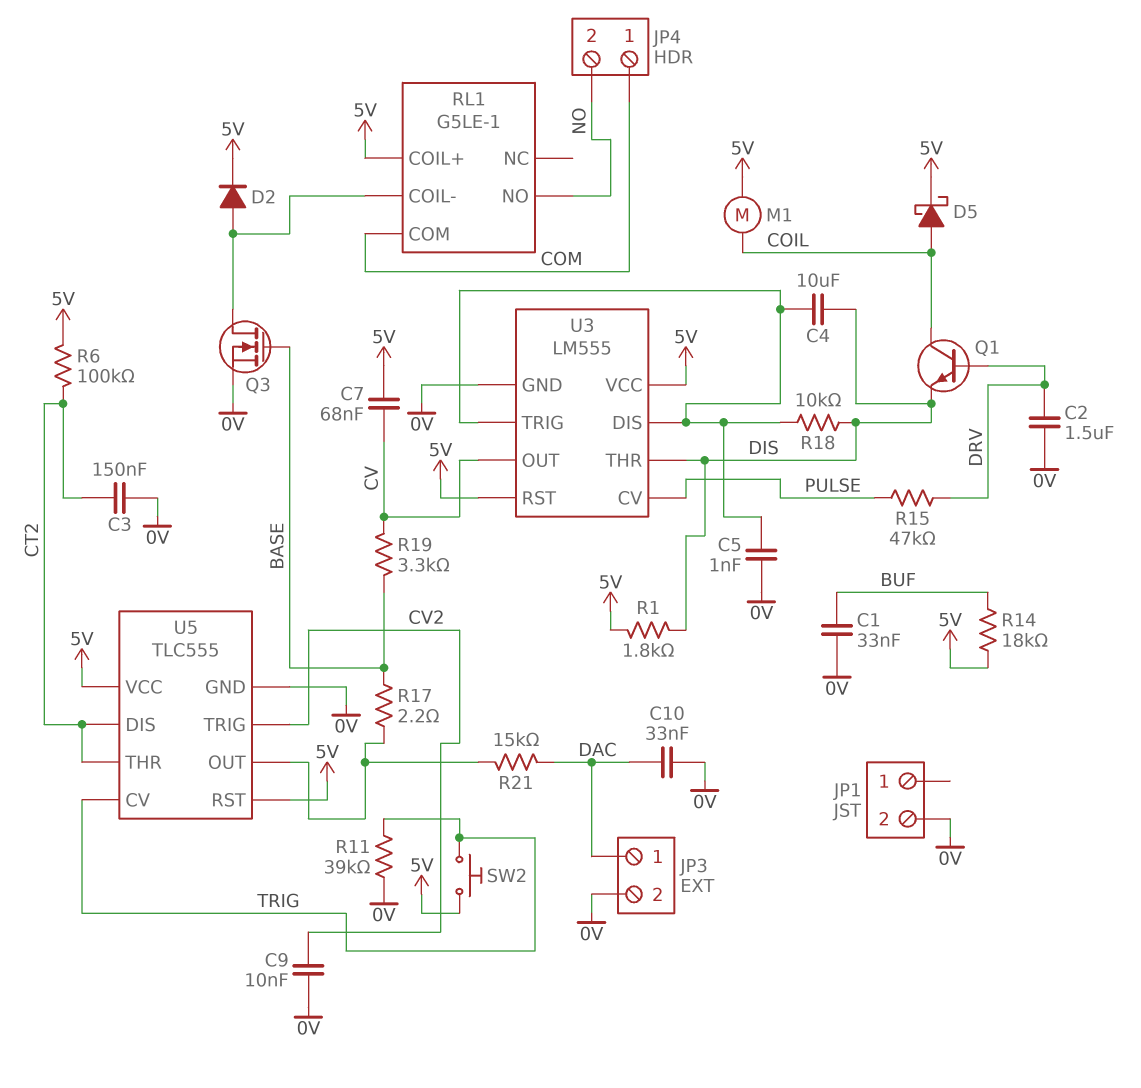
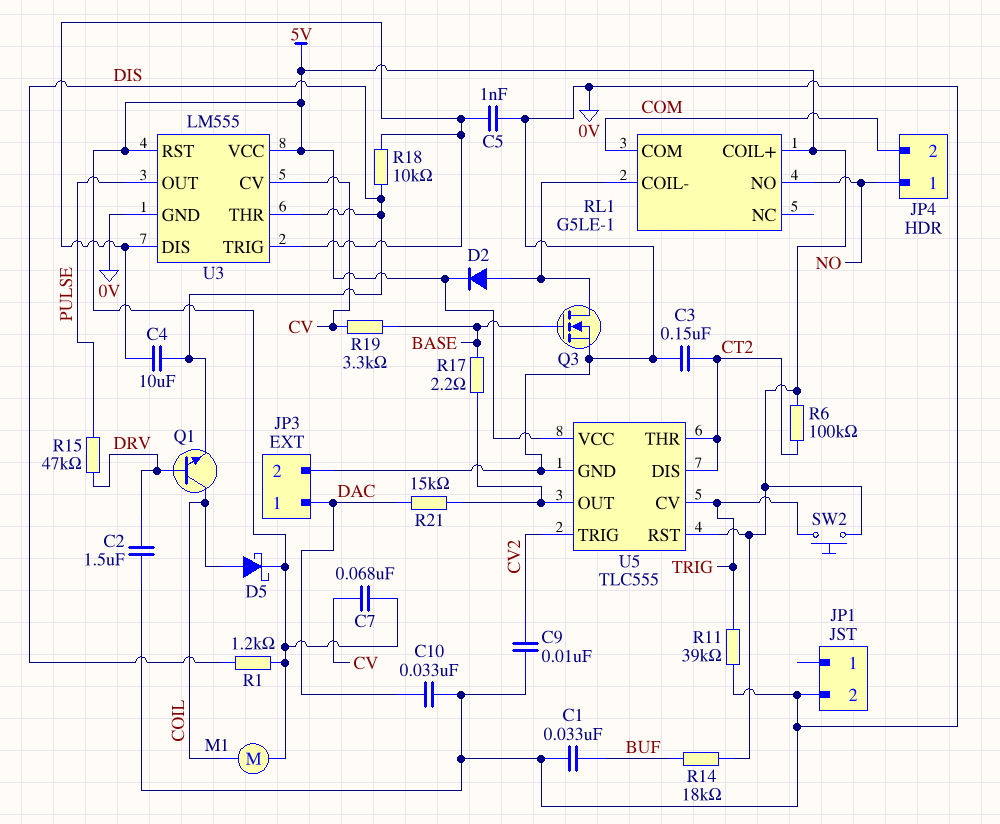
JP4 pin 1: COM -> NO
JP4 pin 2: NO -> COM
R1: 1.8k (5V, DIS) -> 1.2k (5V, DIS)
U3 pin CV: PULSE -> CV
U3 pin OUT: CV -> PULSE

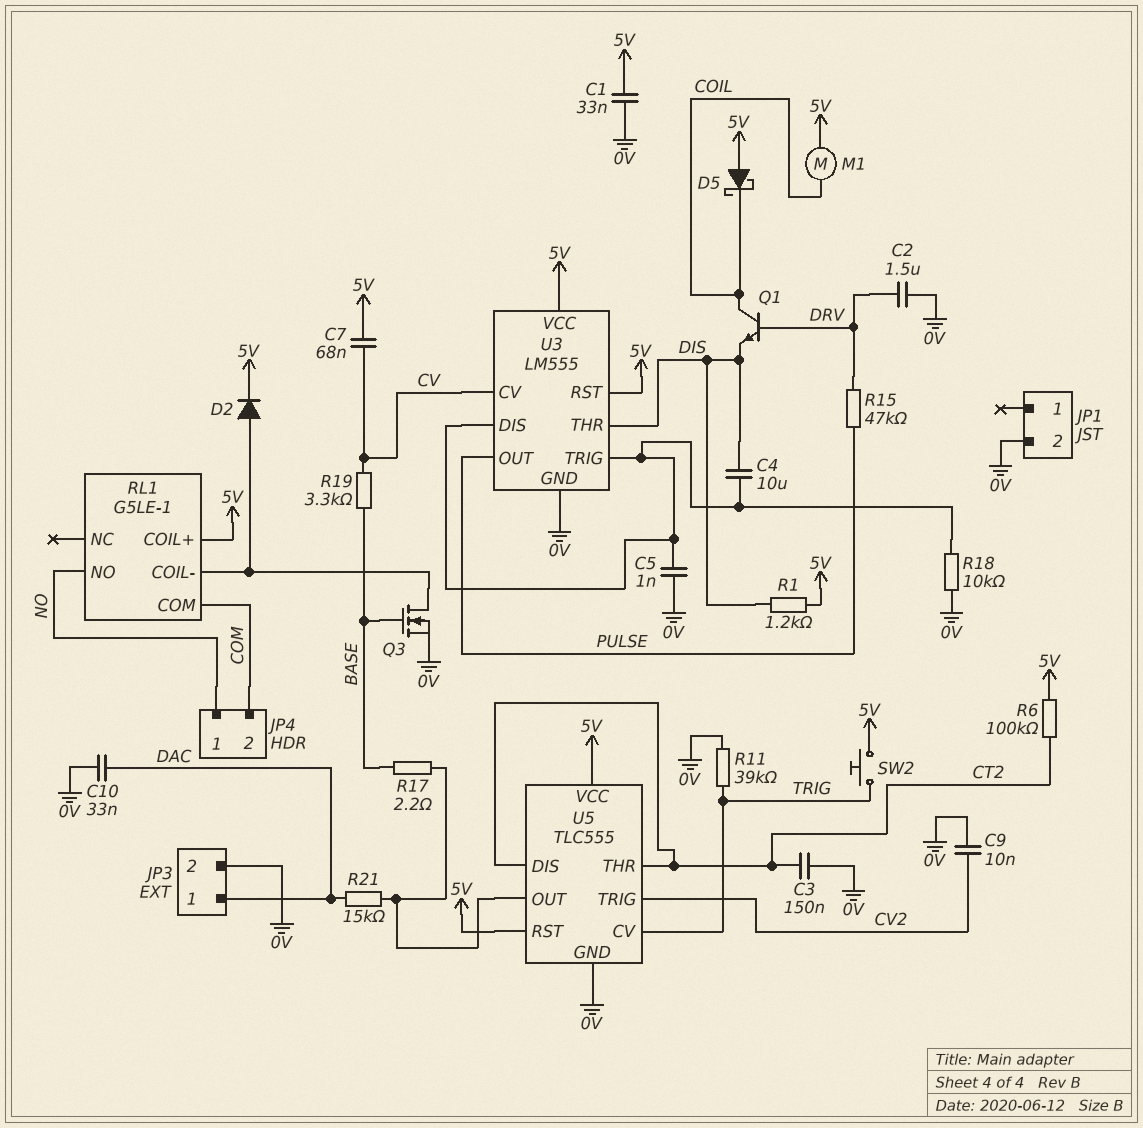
C1: 33nF (0V, BUF) -> 33nF (0V, 5V)
D5: schottky (A COIL, K 5V) -> schottky (A 5V, K COIL)
R14: 18k (5V, BUF) -> none
R18: 10k (DIS, U3/DIS) -> 10k (0V, U3/DIS)

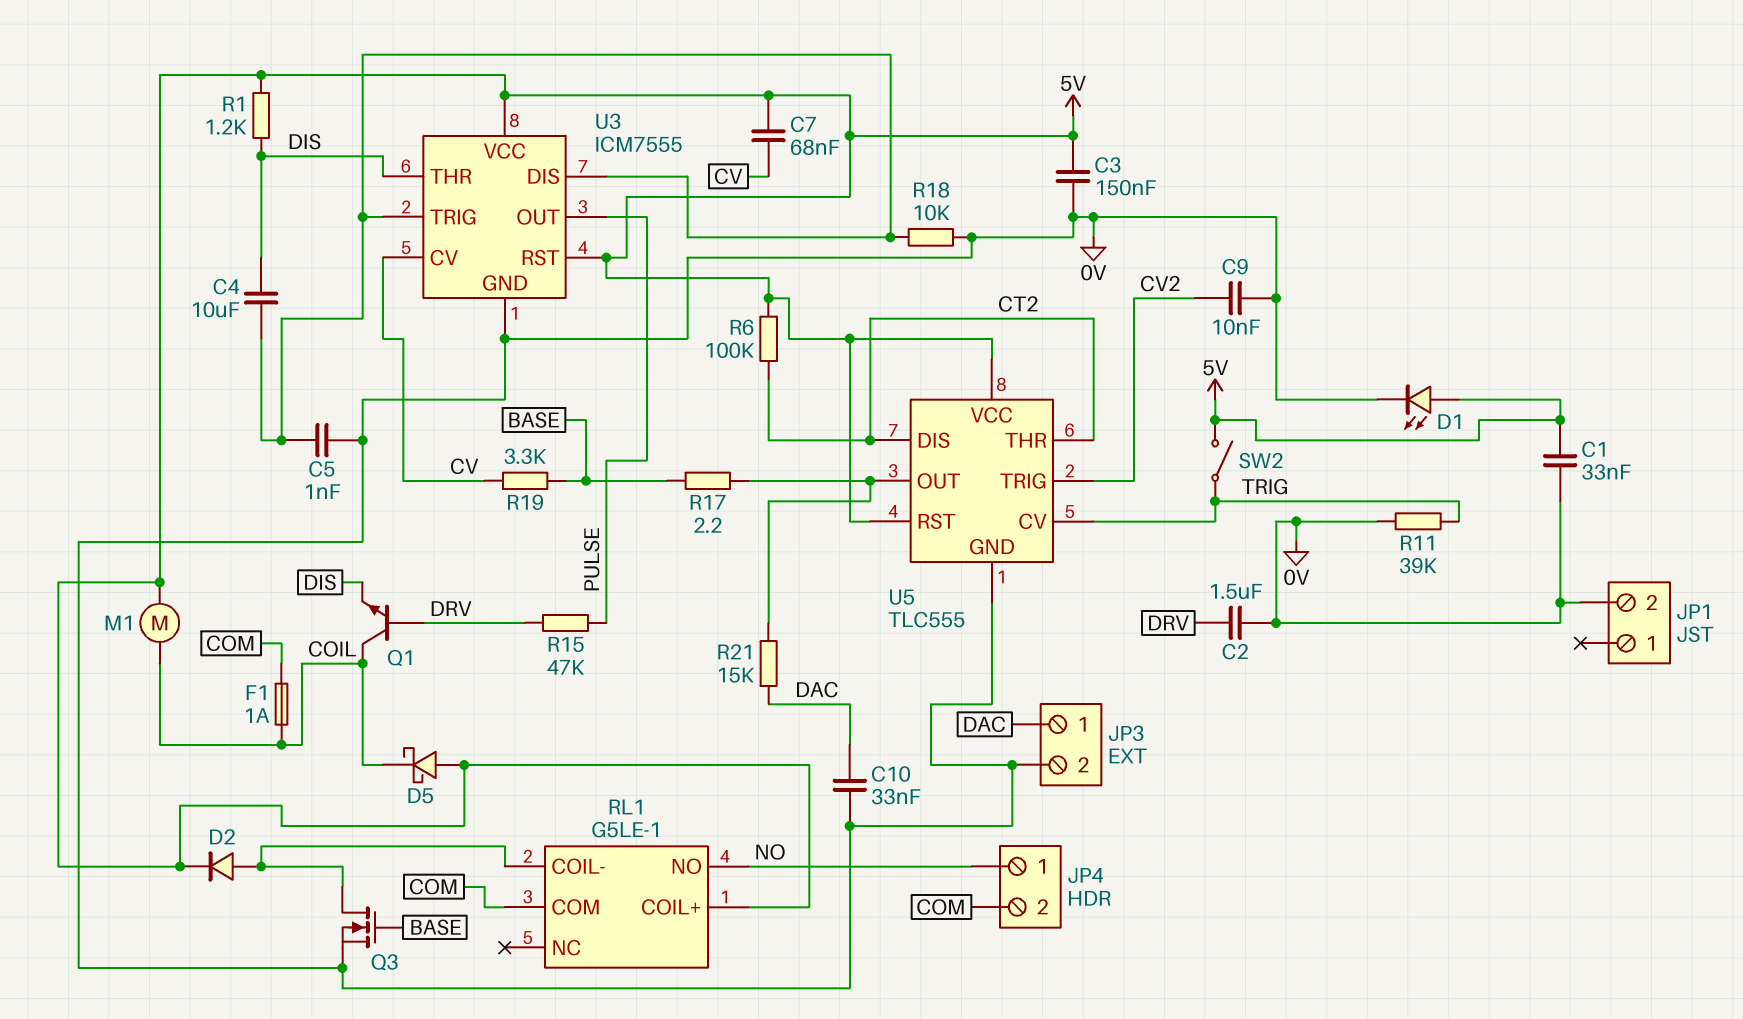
C3: 150nF (0V, CT2) -> 150nF (0V, 5V)
D1: none -> LED (A 5V, K 0V)
F1: none -> 1A (COIL, COM)
SW2: button (5V, TRIG) -> switch (5V, TRIG)
U3: LM555 -> ICM7555

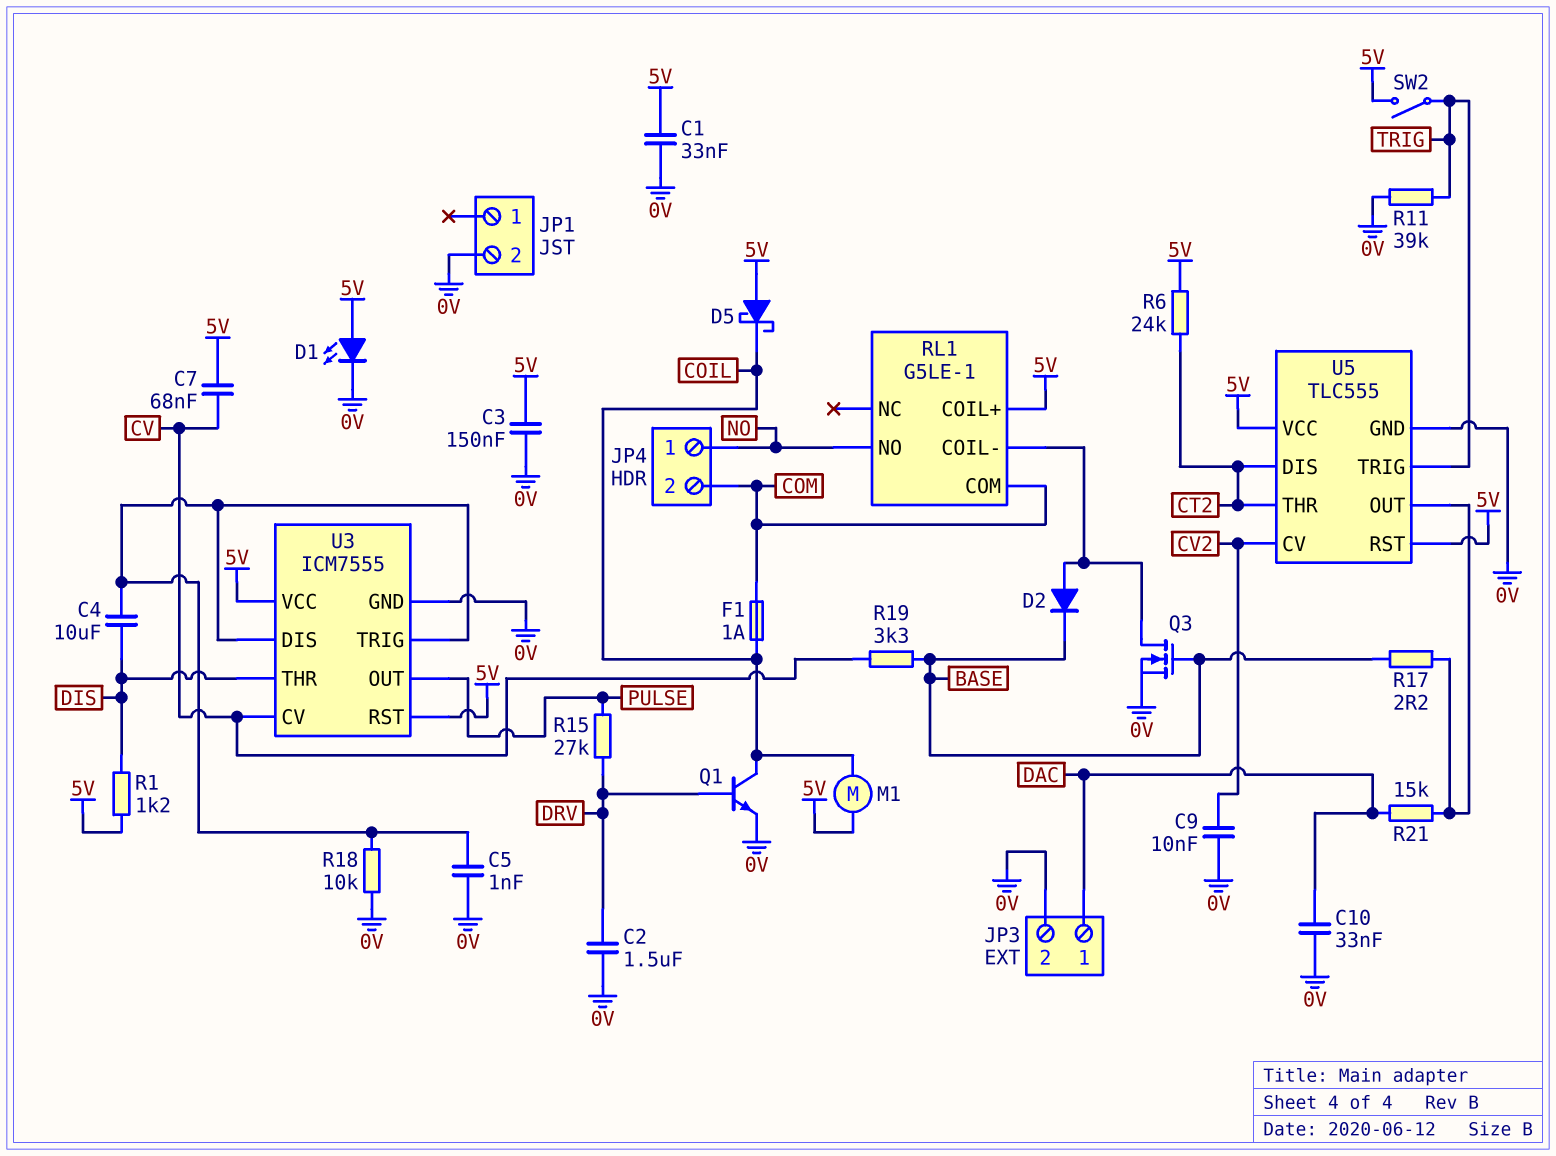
D2: diode (A RL1/COIL-, K 5V) -> diode (A RL1/COIL-, K BASE)
Q1: NPN (B DRV, C COIL, E DIS) -> NPN (B DRV, C COIL, E 0V)
R6: 100k (5V, CT2) -> 24k (5V, CT2)
R15: 47k (DRV, PULSE) -> 27k (DRV, PULSE)
U5 pin CV: TRIG -> CV2
U5 pin TRIG: CV2 -> TRIG

